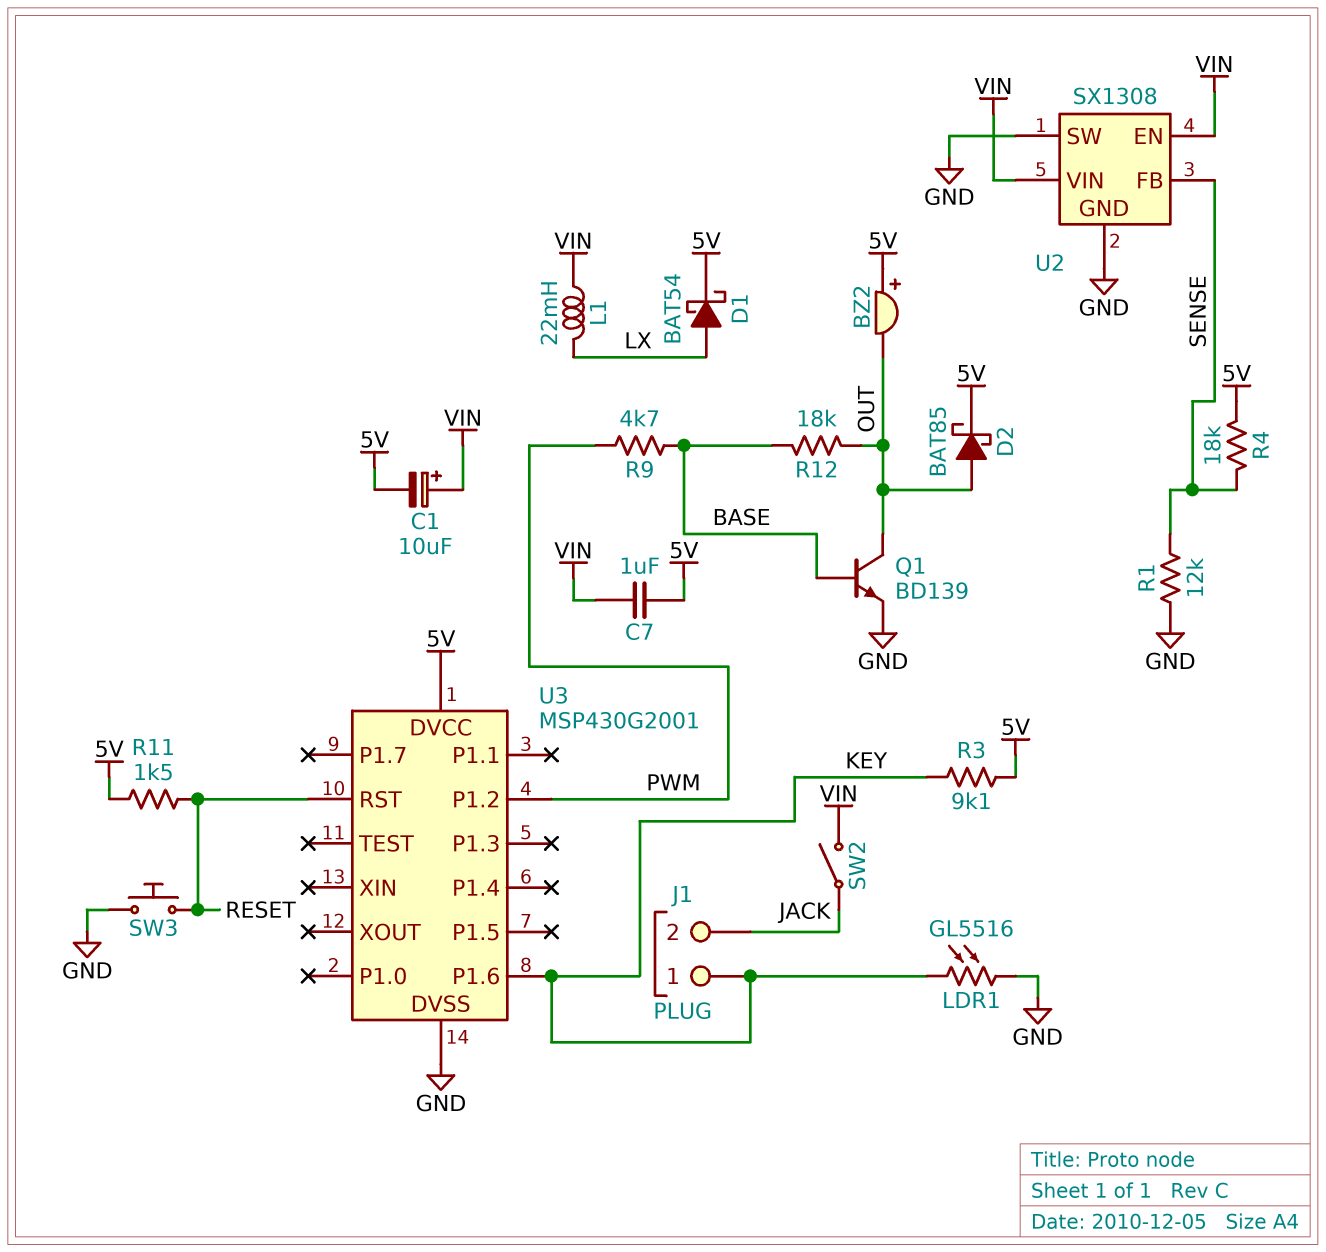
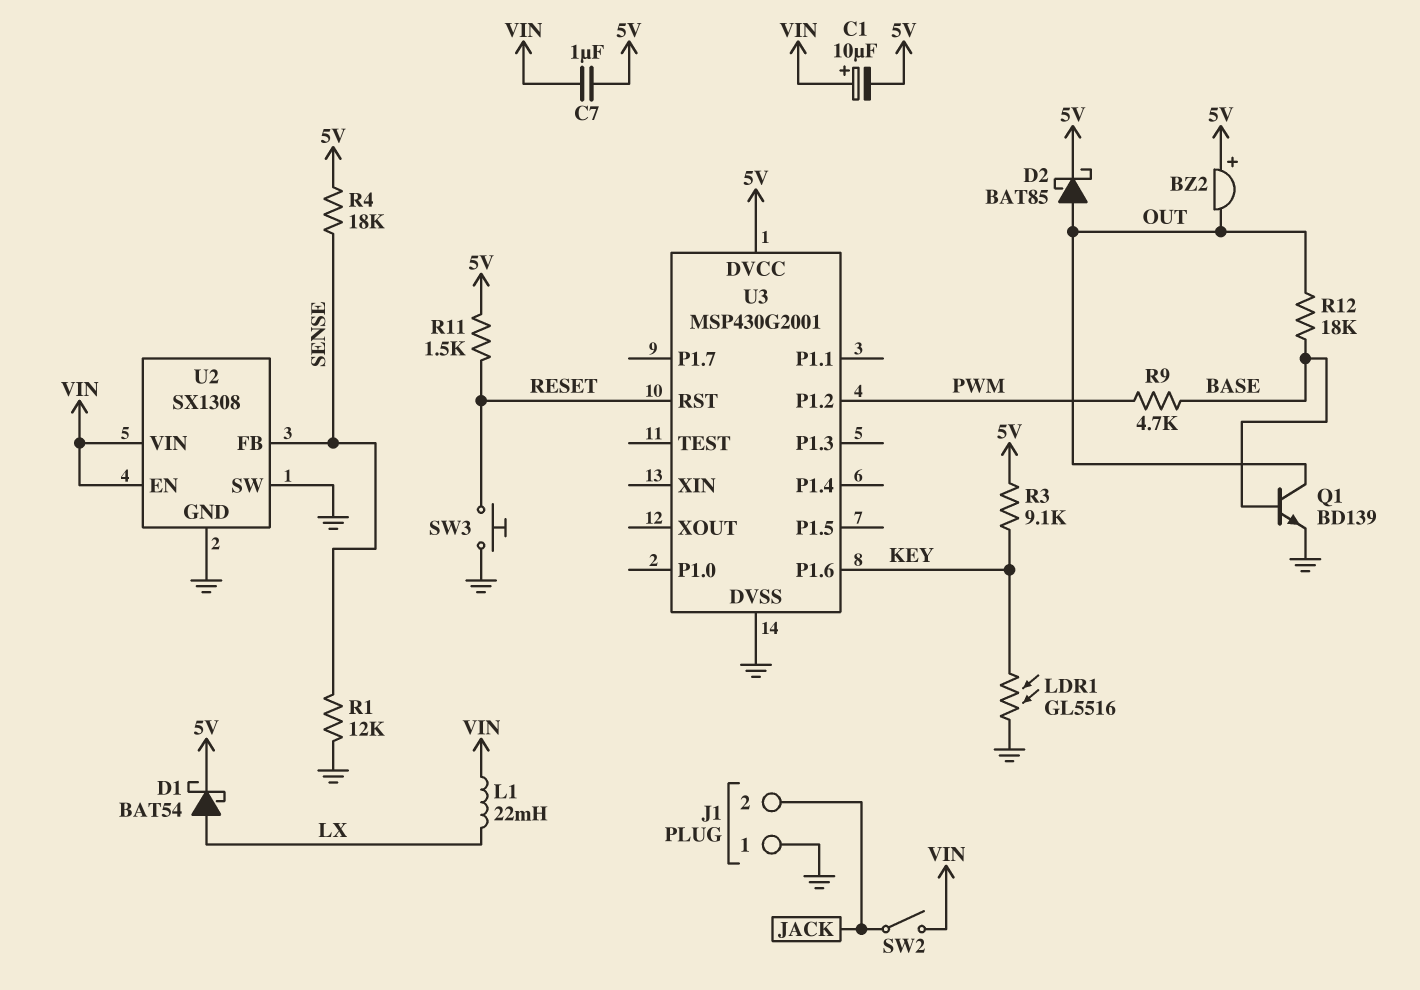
J1 pin 1: KEY -> GND

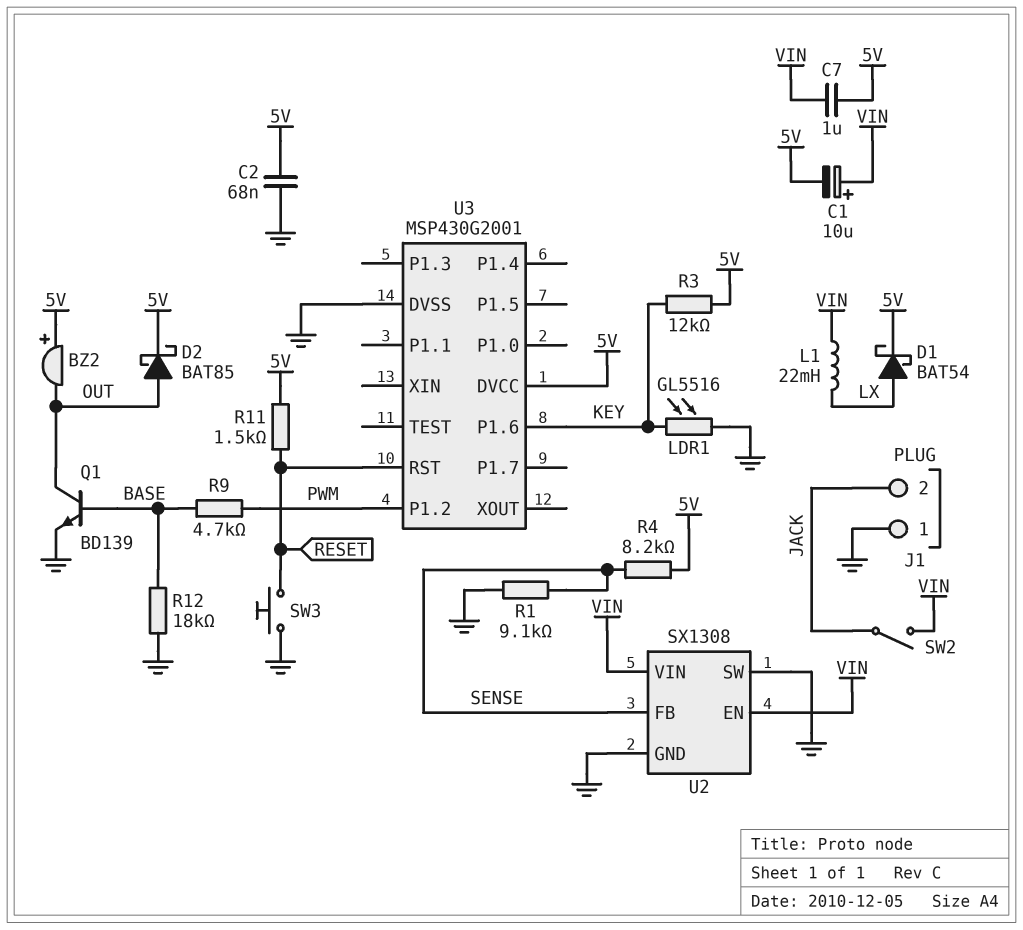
C2: none -> 68nF (5V, GND)
R1: 12k (GND, SENSE) -> 9.1k (GND, SENSE)
R3: 9.1k (5V, KEY) -> 12k (5V, KEY)
R4: 18k (5V, SENSE) -> 8.2k (5V, SENSE)
R12: 18k (BASE, OUT) -> 18k (BASE, GND)

